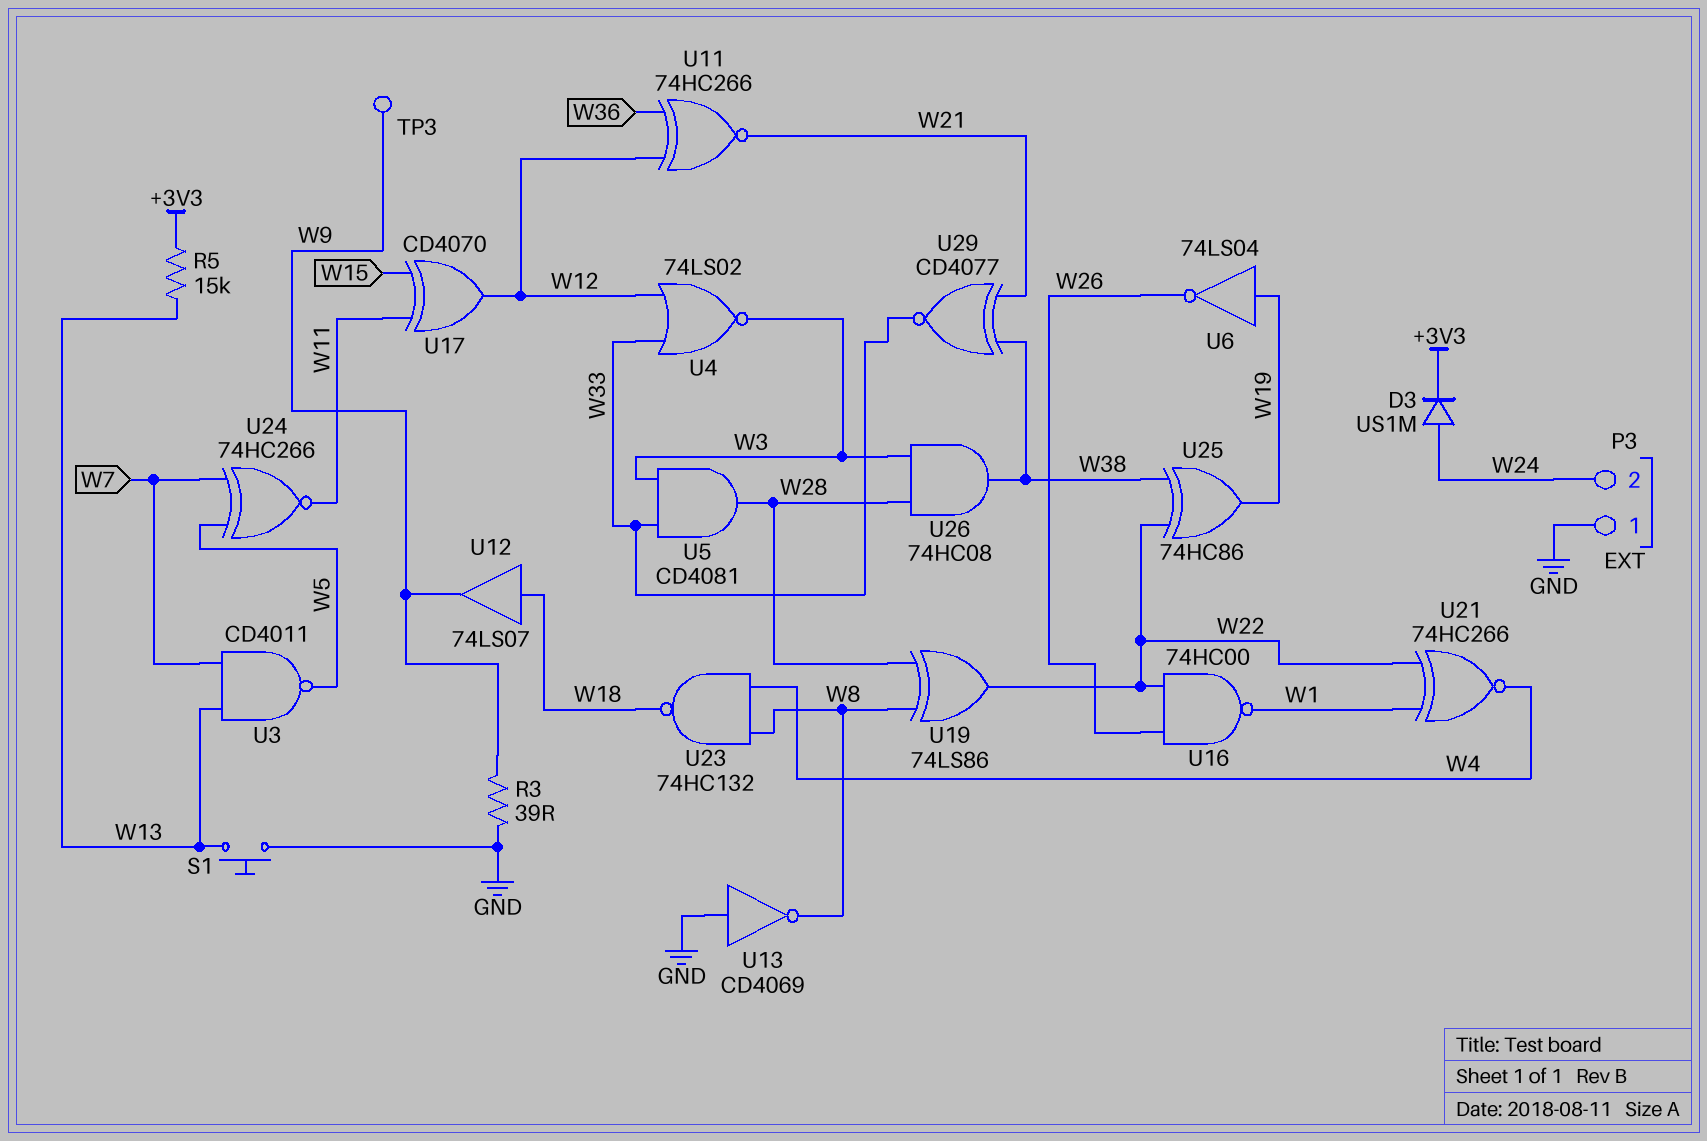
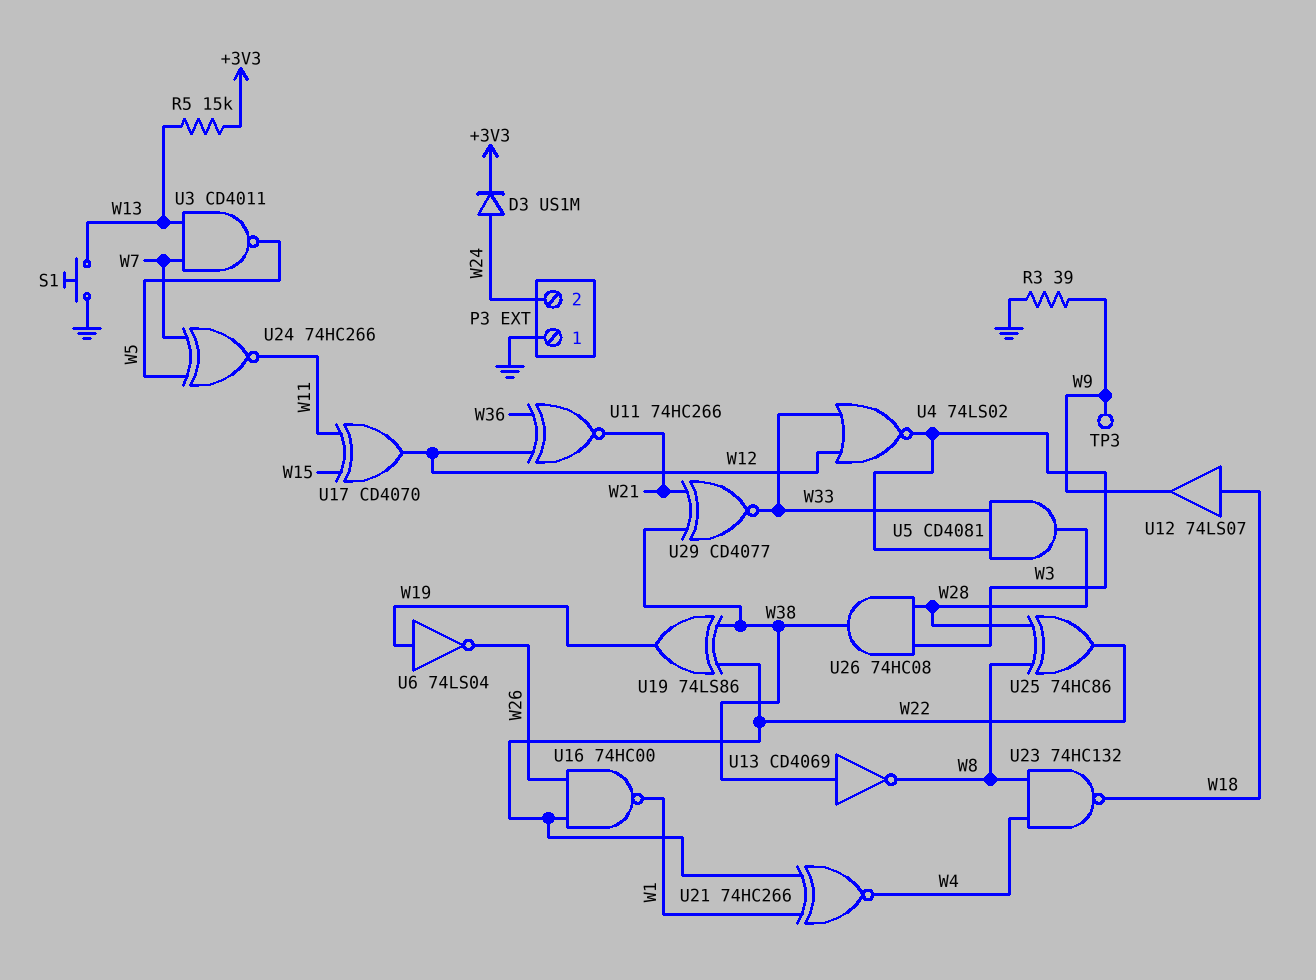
U13: NOT CD4069 (in GND, out W8) -> NOT CD4069 (in W38, out W8)
U19: XOR 74LS86 (in W8, in W28, out W22) -> XOR 74LS86 (in W22, in W38, out W19)
U25: XOR 74HC86 (in W22, in W38, out W19) -> XOR 74HC86 (in W8, in W28, out W22)

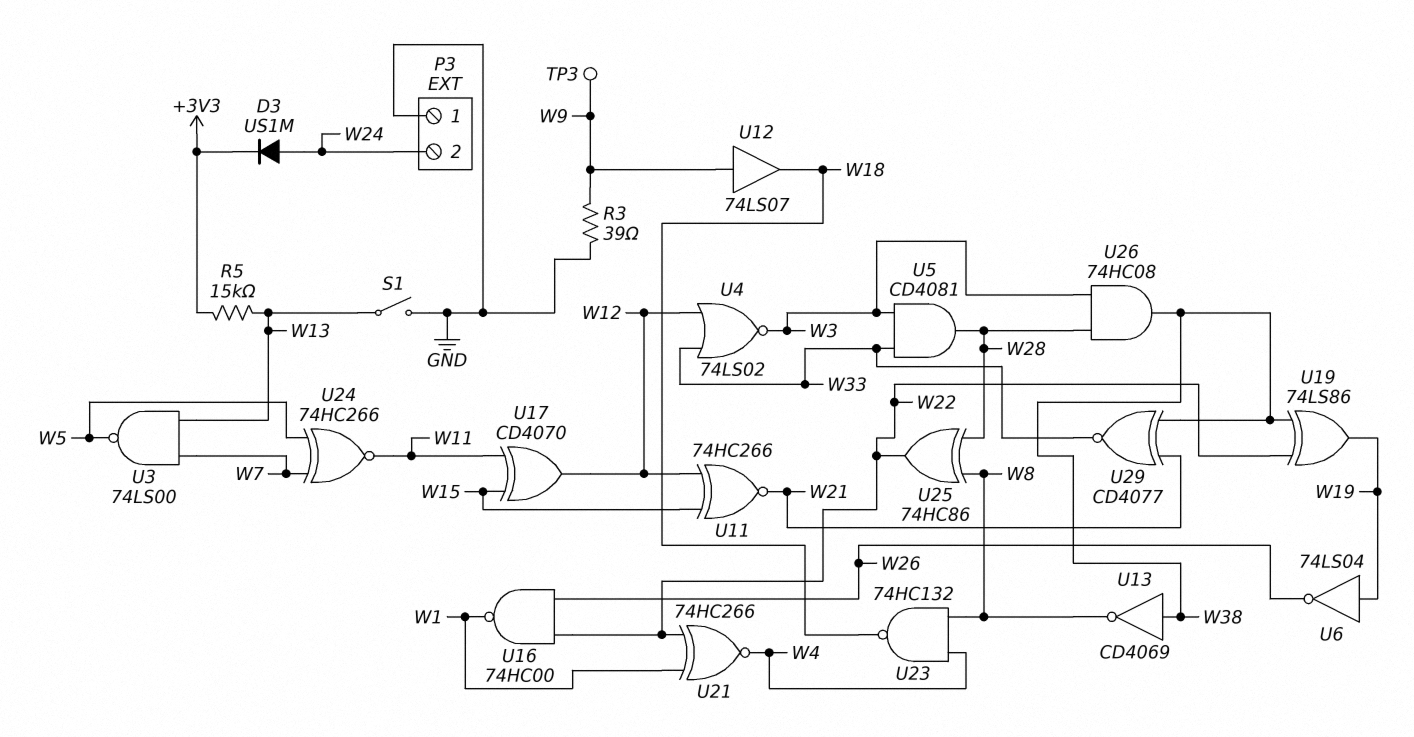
S1: button (GND, W13) -> switch (GND, W13)
U3: NAND CD4011 (in W7, in W13, out W5) -> NAND 74LS00 (in W7, in W13, out W5)
U11: XNOR 74HC266 (in W12, in W36, out W21) -> XNOR 74HC266 (in W12, in W15, out W21)
U12: buffer 74LS07 (in W18, out W9) -> buffer 74LS07 (in W9, out W18)

